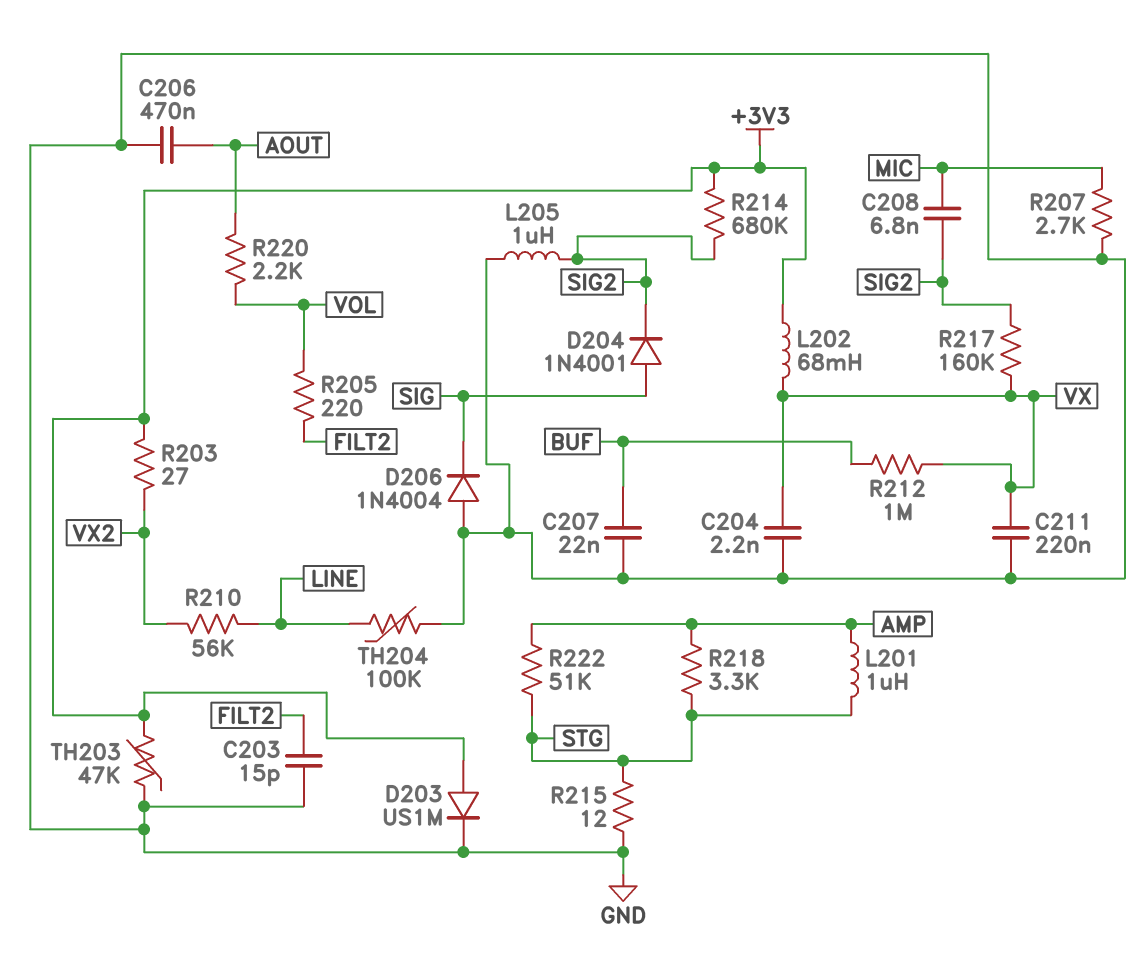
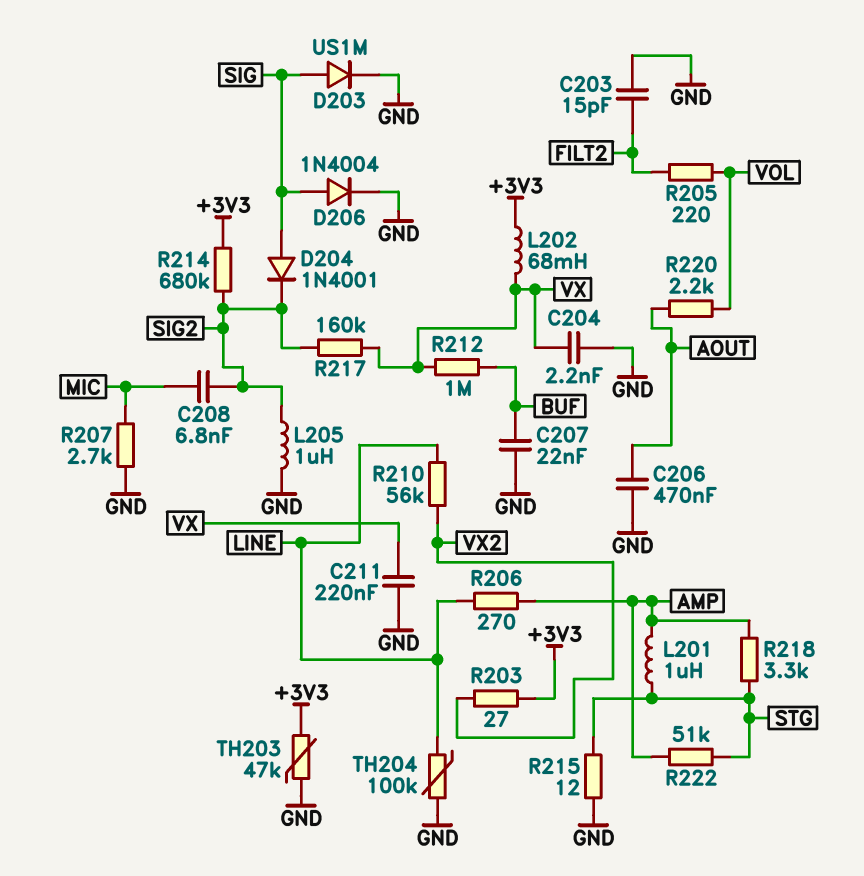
D203: diode US1M (A +3V3, K GND) -> diode US1M (A SIG, K GND)
D206: diode 1N4004 (A GND, K SIG) -> diode 1N4004 (A SIG, K GND)
R206: none -> 270 (AMP, LINE)

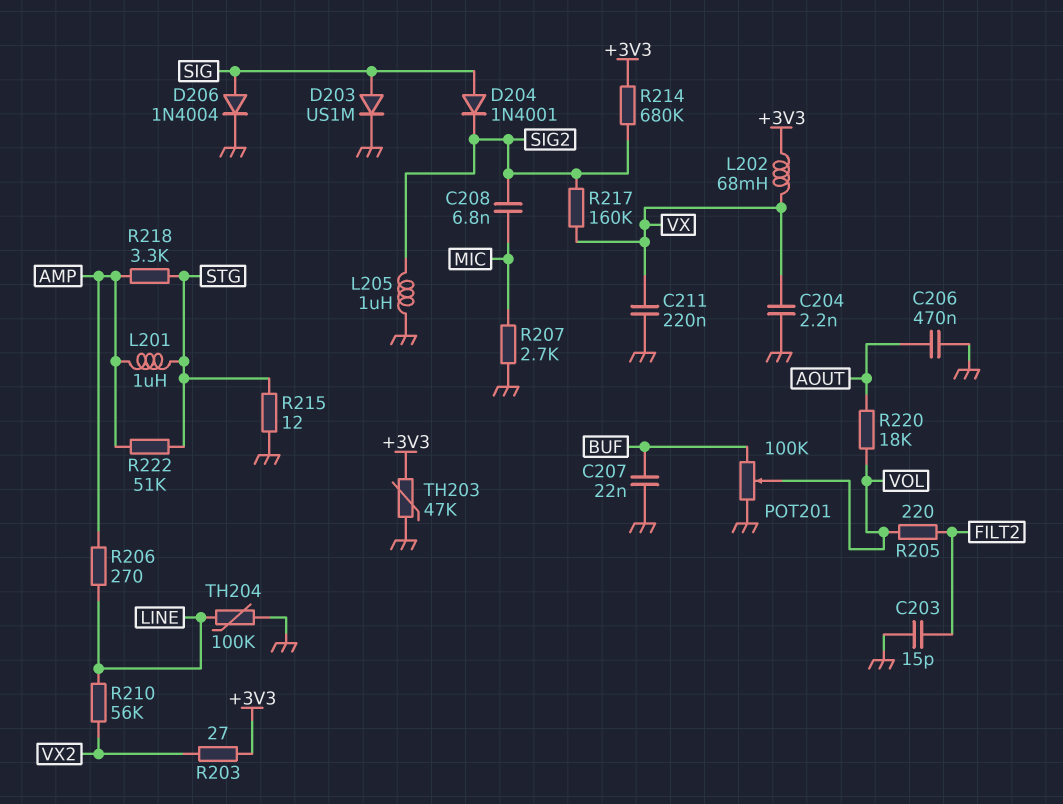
POT201: none -> 100k (BUF, GND, wiper VOL)
R212: 1M (BUF, VX) -> none
R220: 2.2k (AOUT, VOL) -> 18k (AOUT, VOL)

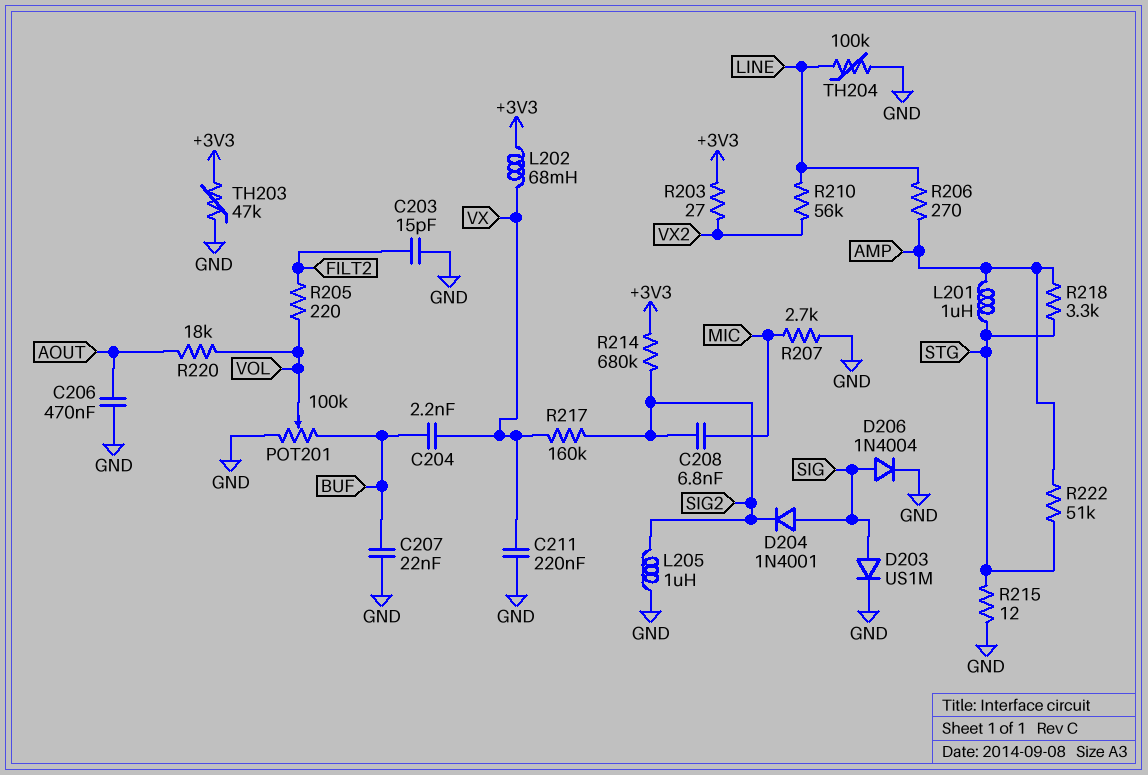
C204: 2.2nF (GND, VX) -> 2.2nF (BUF, VX)

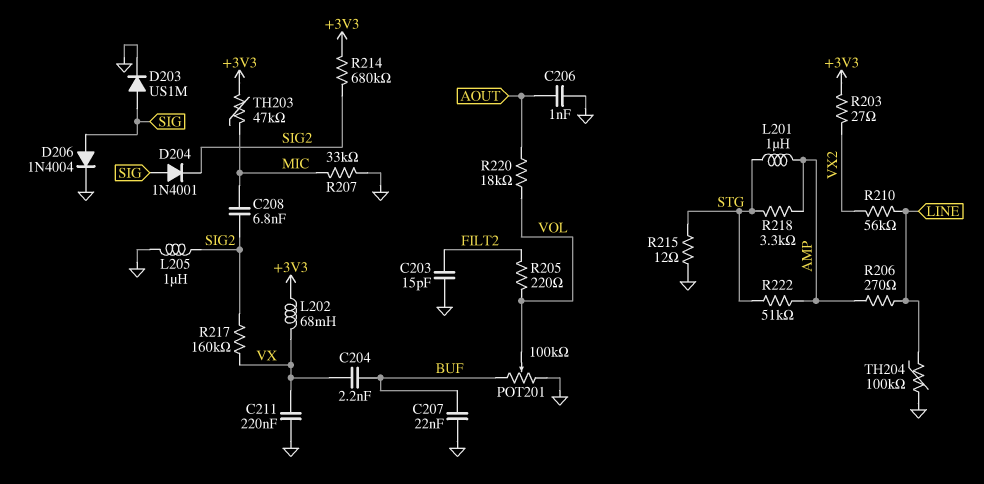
C206: 470nF (AOUT, GND) -> 1nF (AOUT, GND)
R207: 2.7k (GND, MIC) -> 33k (GND, MIC)
TH203: 47k (+3V3, GND) -> 47k (+3V3, MIC)

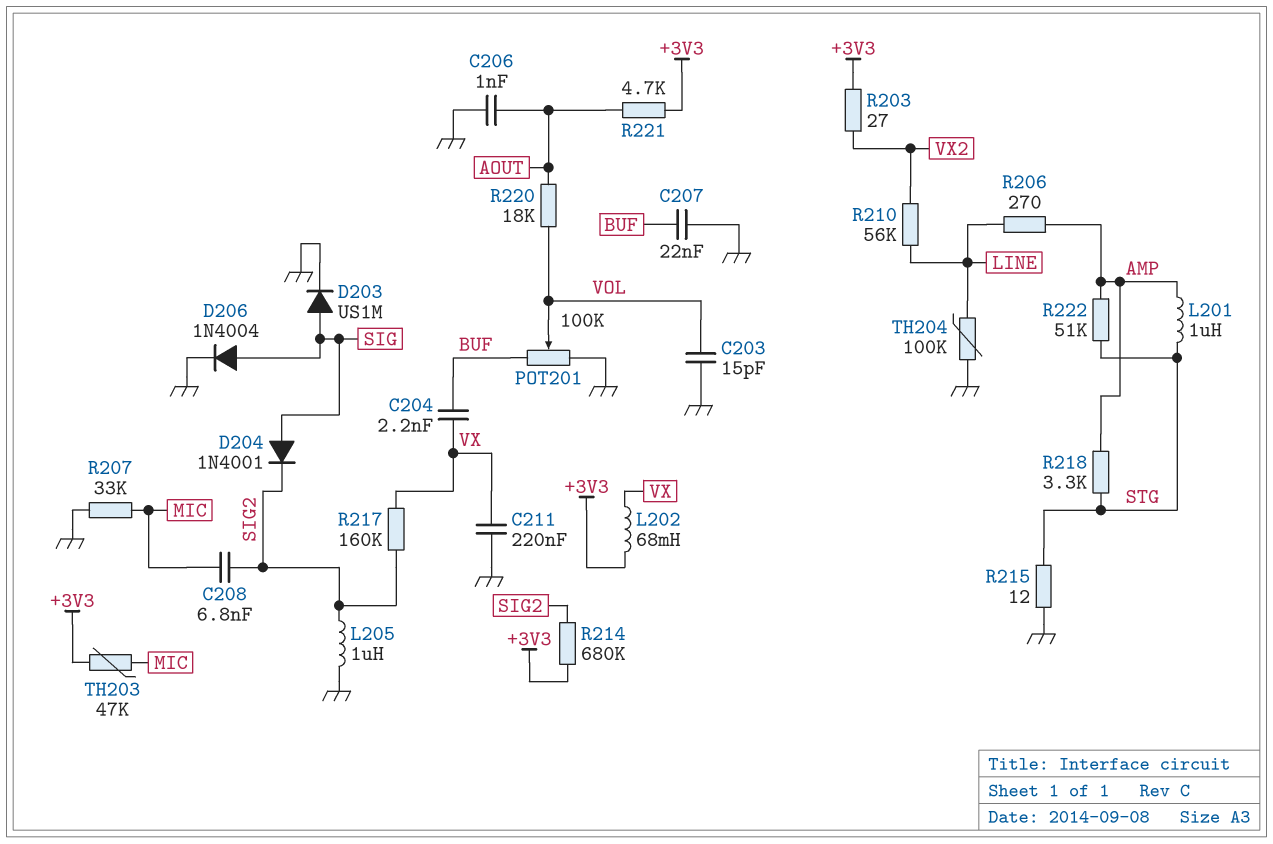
C203: 15pF (FILT2, GND) -> 15pF (GND, VOL)
R205: 220 (FILT2, VOL) -> none
R221: none -> 4.7k (+3V3, AOUT)

